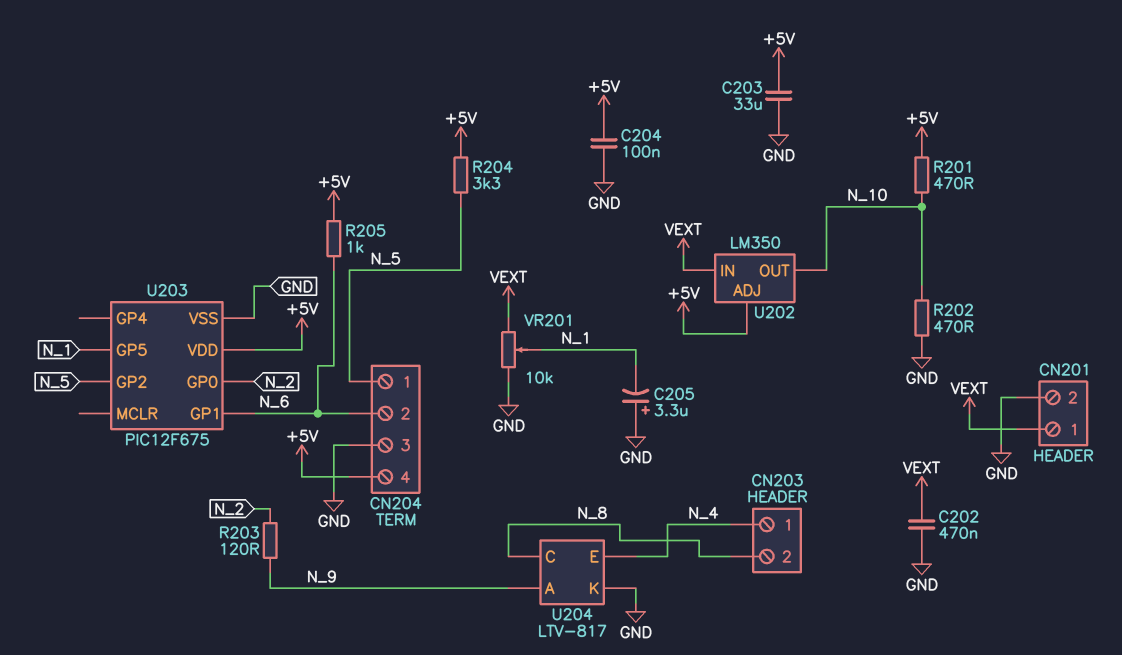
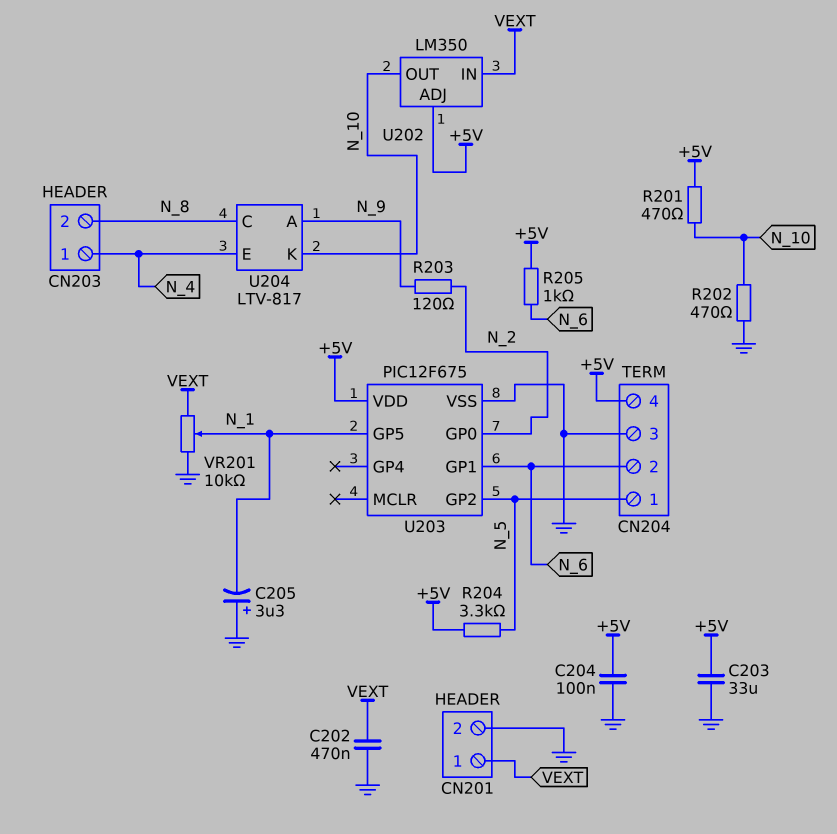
U204 pin K: GND -> N_10

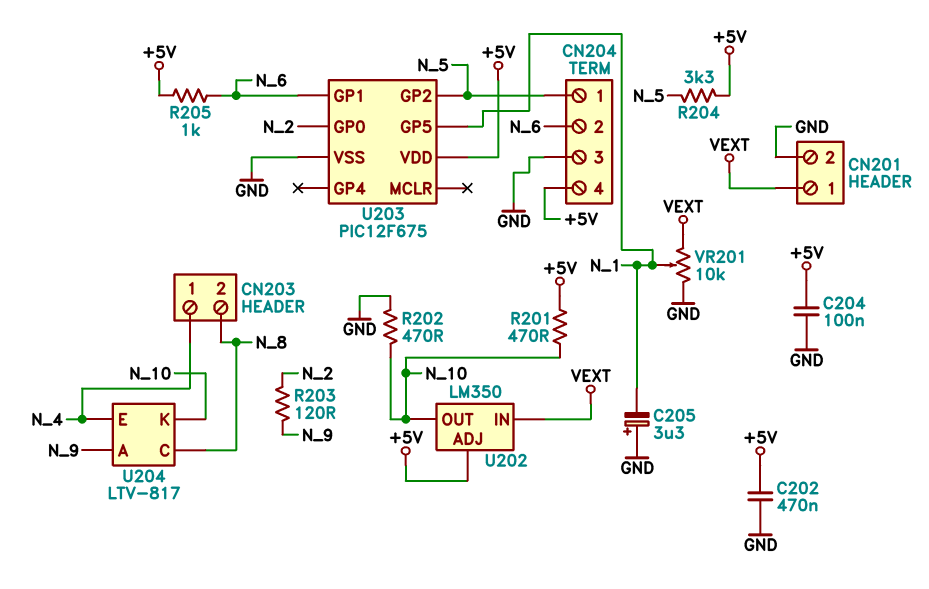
C202: 470nF (GND, VEXT) -> 470nF (+5V, GND)
C203: 33uF (+5V, GND) -> none

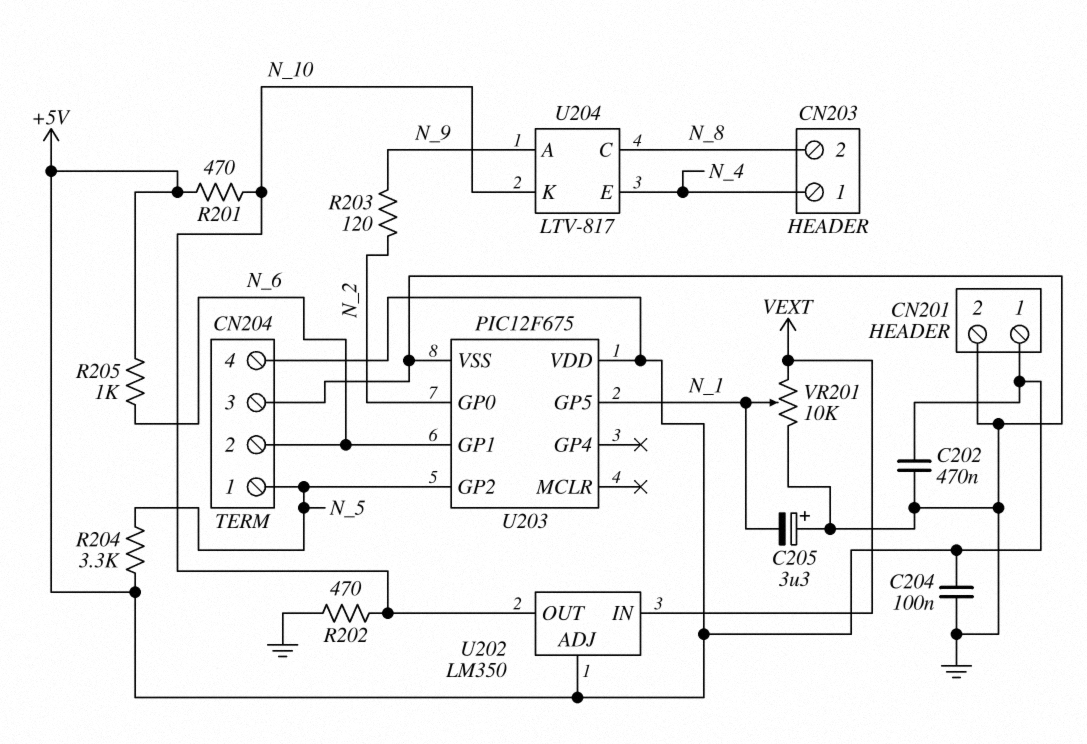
CN201 pin 1: VEXT -> +5V

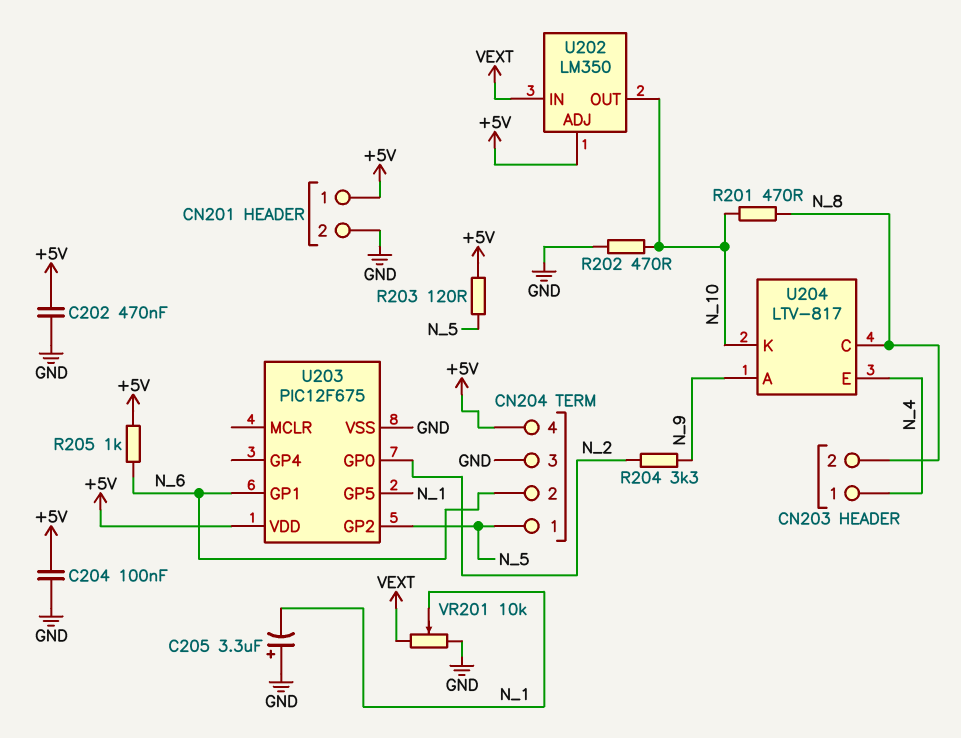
R201: 470 (+5V, N_10) -> 470 (N_8, N_10)
R203: 120 (N_2, N_9) -> 120 (+5V, N_5)
R204: 3.3k (+5V, N_5) -> 3.3k (N_2, N_9)

